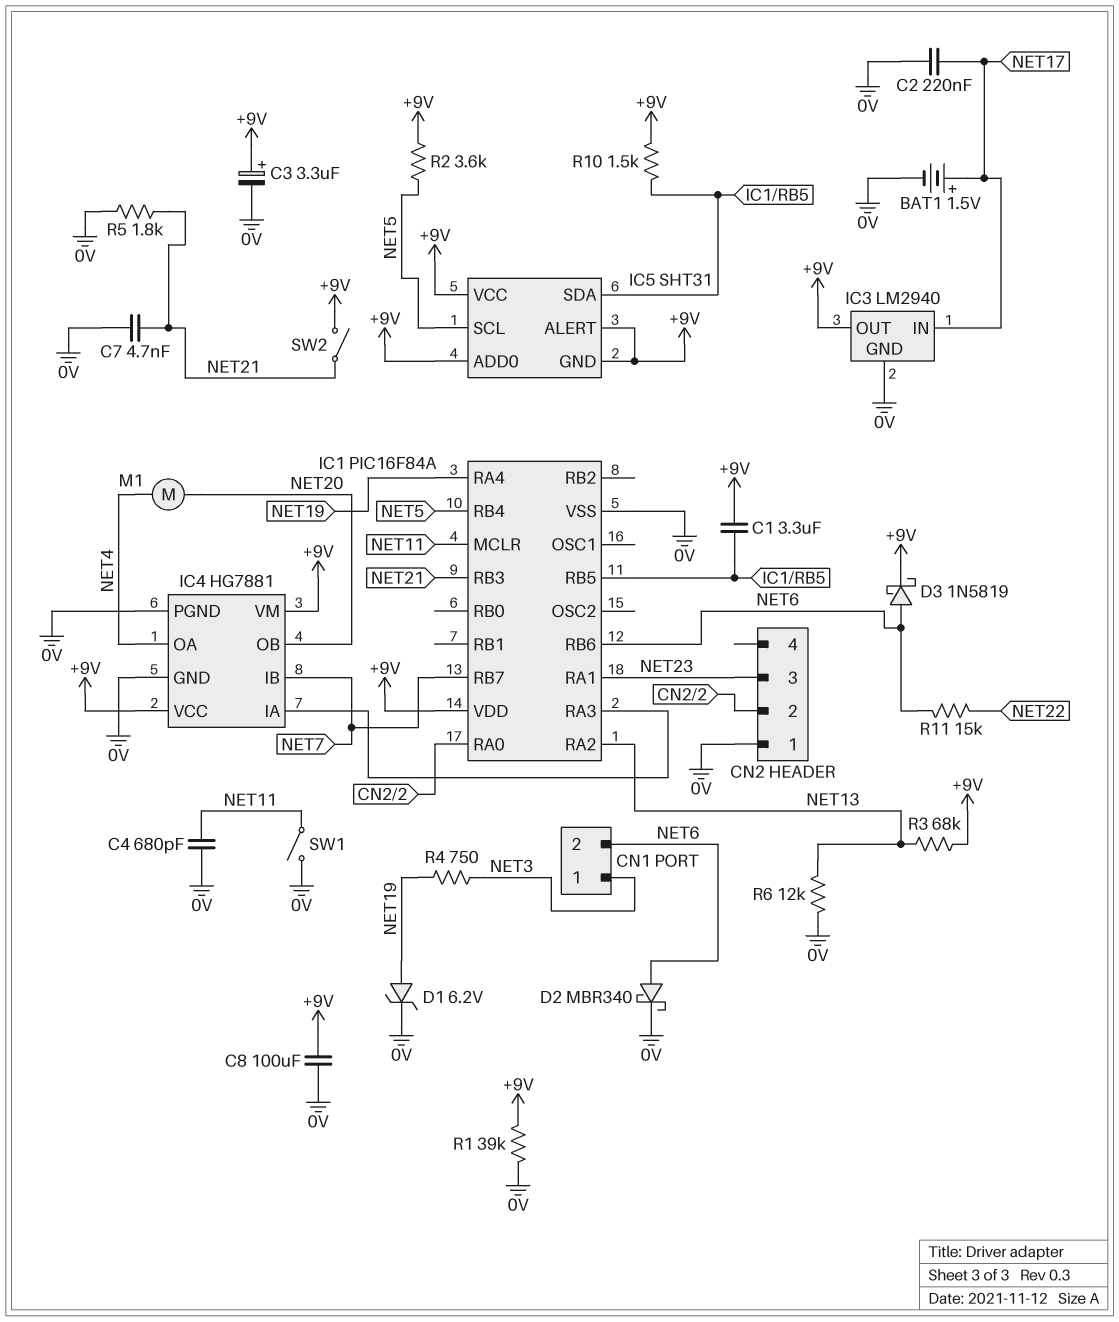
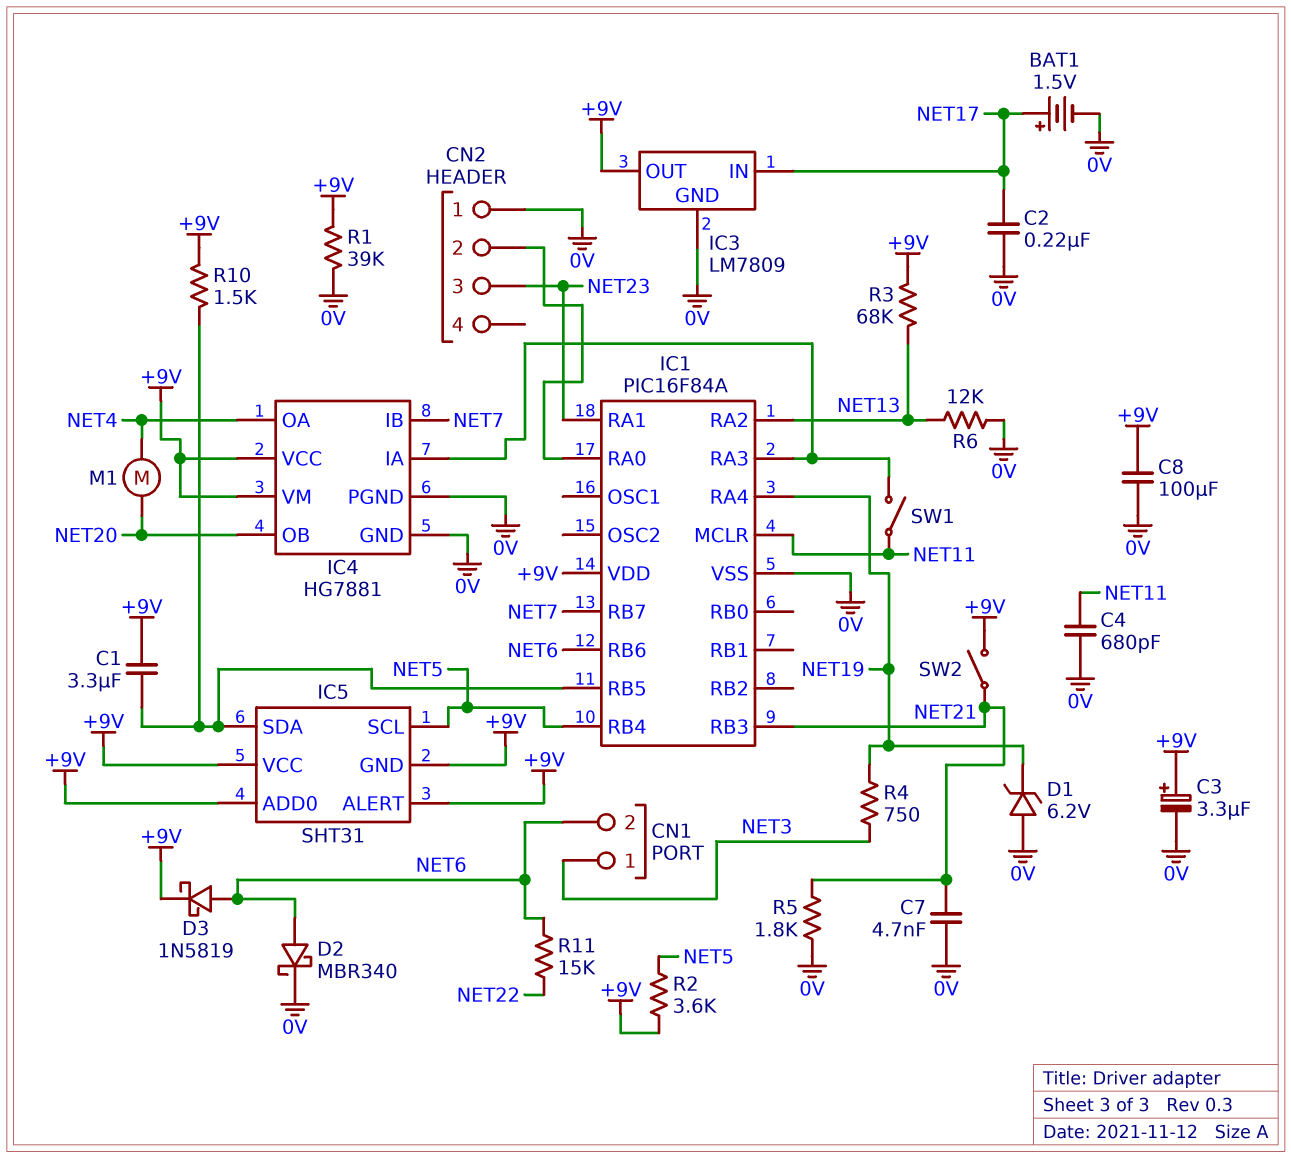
D1: zener 6.2V (A NET19, K 0V) -> zener 6.2V (A 0V, K NET19)
IC3: LM2940 -> LM7809
SW1: switch (0V, NET11) -> switch (IC1/RA3, NET11)

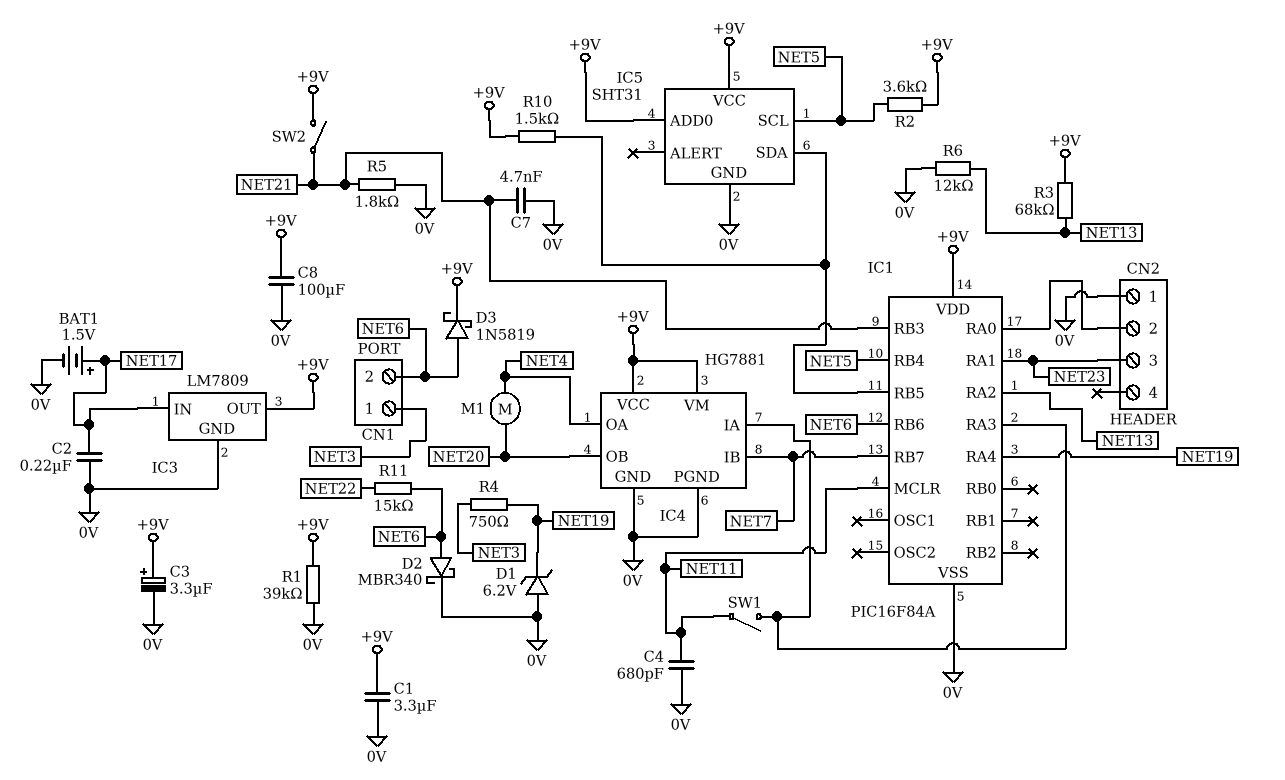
C1: 3.3uF (+9V, IC1/RB5) -> 3.3uF (+9V, 0V)
IC5 pin ALERT: +9V -> none
IC5 pin GND: +9V -> 0V

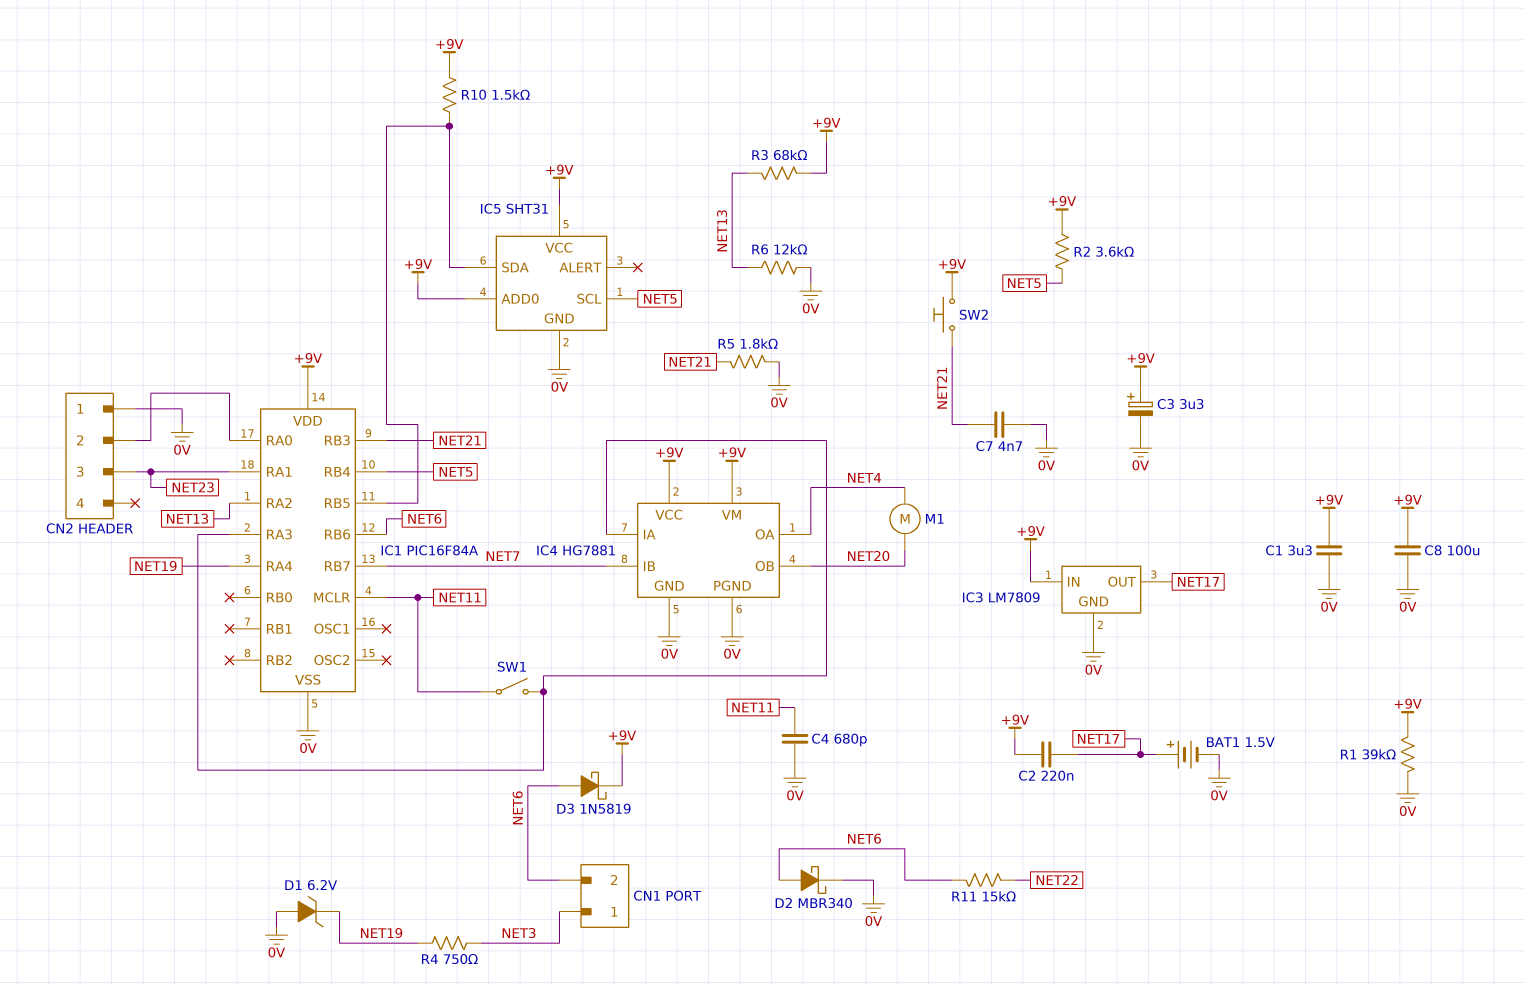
C2: 220nF (0V, NET17) -> 220nF (+9V, NET17)
IC3 pin IN: NET17 -> +9V
IC3 pin OUT: +9V -> NET17
SW2: switch (+9V, NET21) -> button (+9V, NET21)

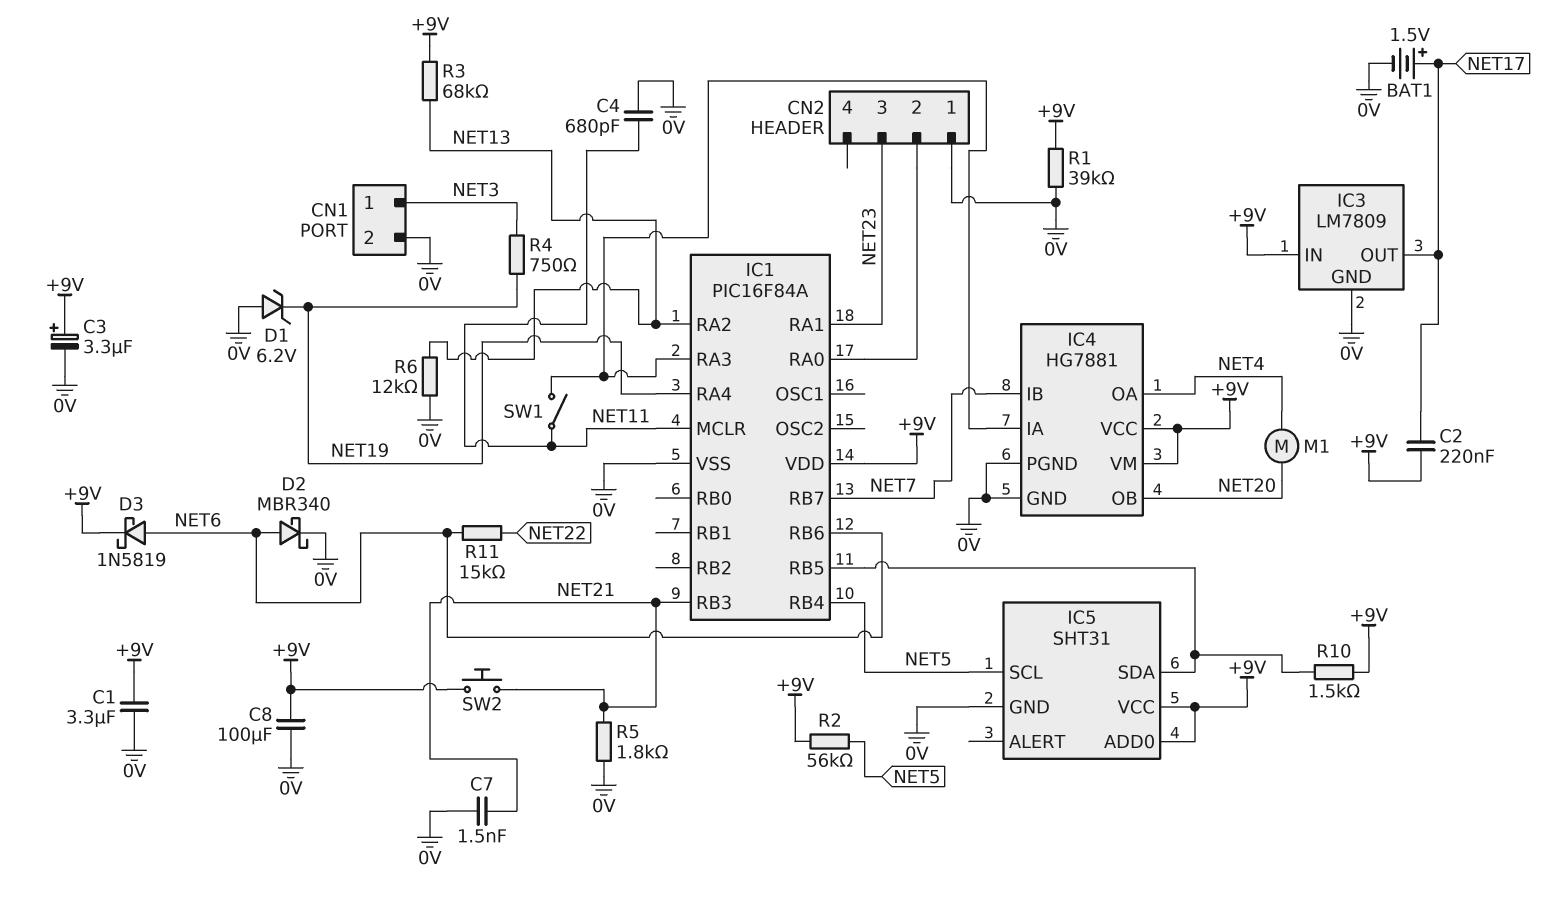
C7: 4.7nF (0V, NET21) -> 1.5nF (0V, NET21)
CN1 pin 2: NET6 -> 0V
R2: 3.6k (+9V, NET5) -> 56k (+9V, NET5)

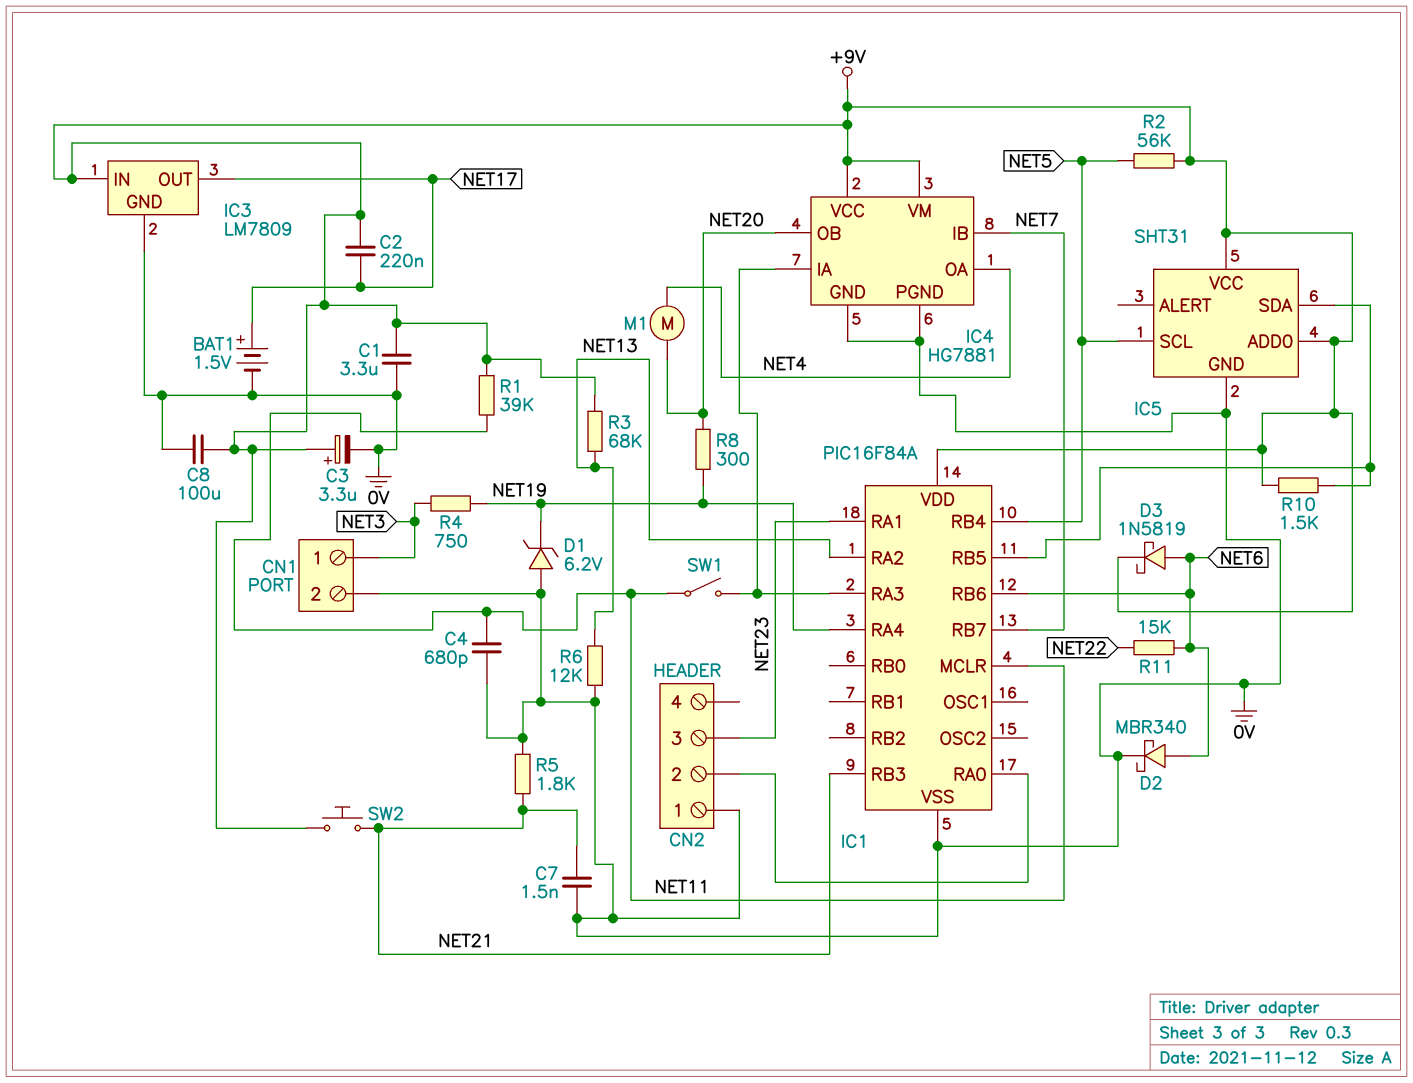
R1: 39k (+9V, 0V) -> 39k (+9V, NET11)
R8: none -> 300 (NET19, NET20)

